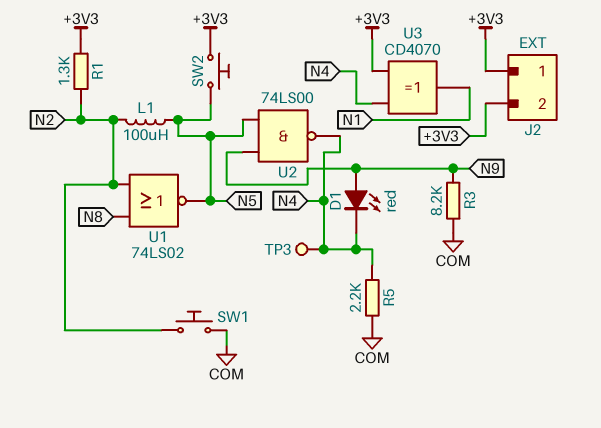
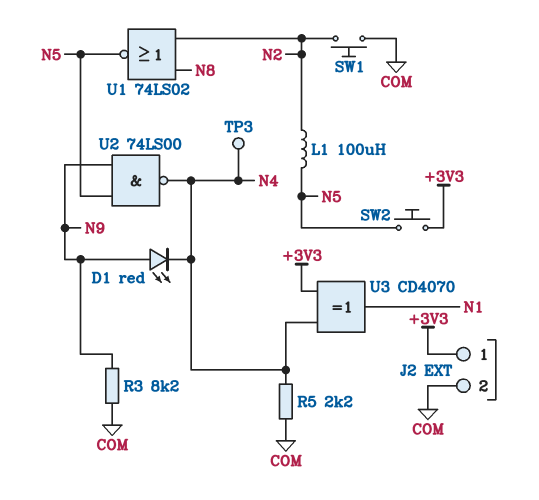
J2 pin 2: +3V3 -> COM
R1: 1.3k (+3V3, N2) -> none

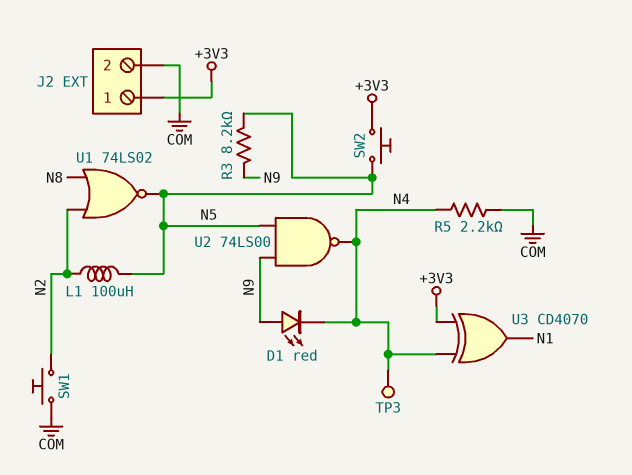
R3: 8.2k (COM, N9) -> 8.2k (N5, N9)

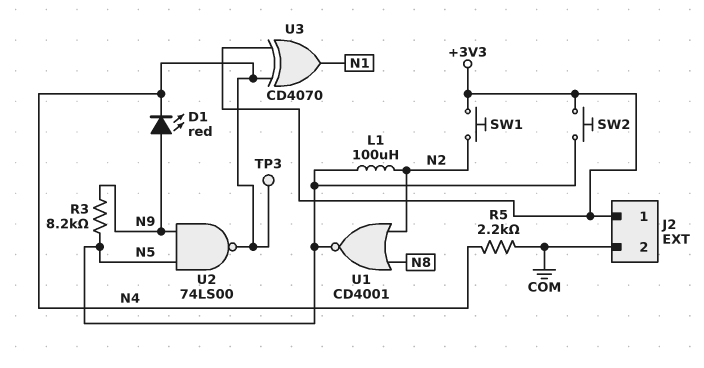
SW1: button (COM, N2) -> button (+3V3, N2)
U1: NOR 74LS02 (in N2, in N8, out N5) -> NOR CD4001 (in N2, in N8, out N5)

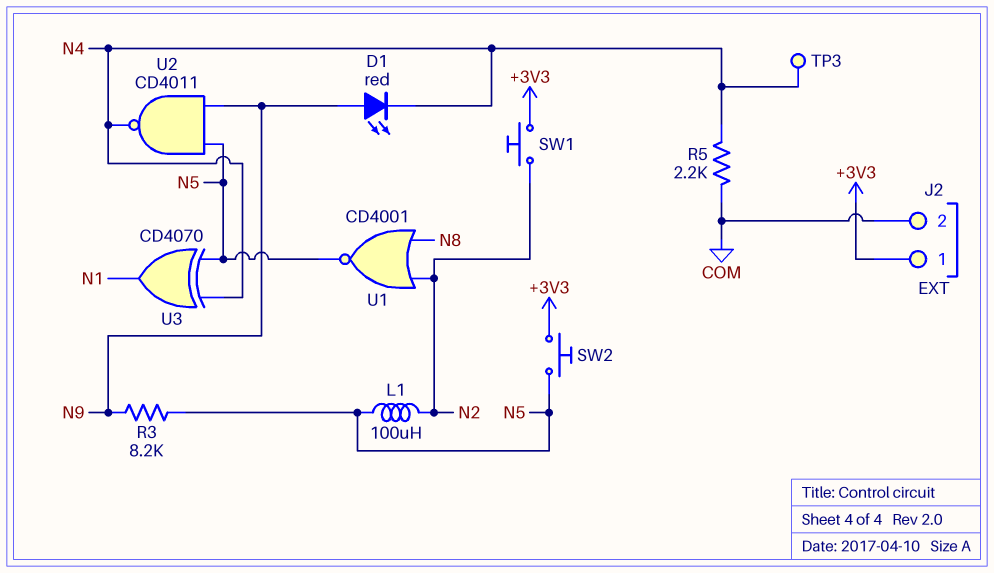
U2: NAND 74LS00 (in N5, in N9, out N4) -> NAND CD4011 (in N5, in N9, out N4)
U3: XOR CD4070 (in +3V3, in N4, out N1) -> XOR CD4070 (in N4, in N5, out N1)

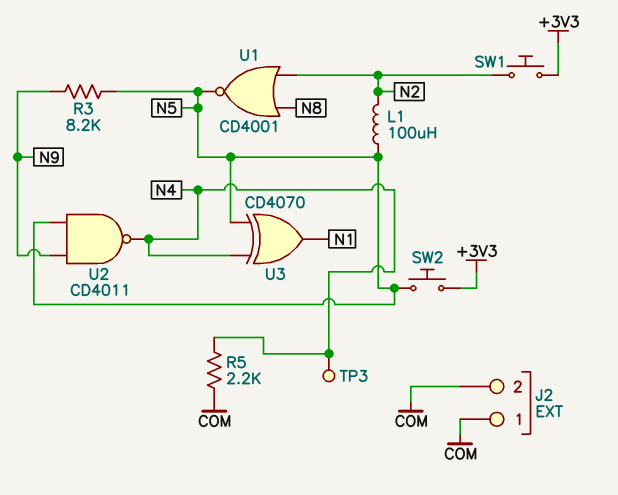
D1: LED red (A N9, K N4) -> none
J2 pin 1: +3V3 -> COM

